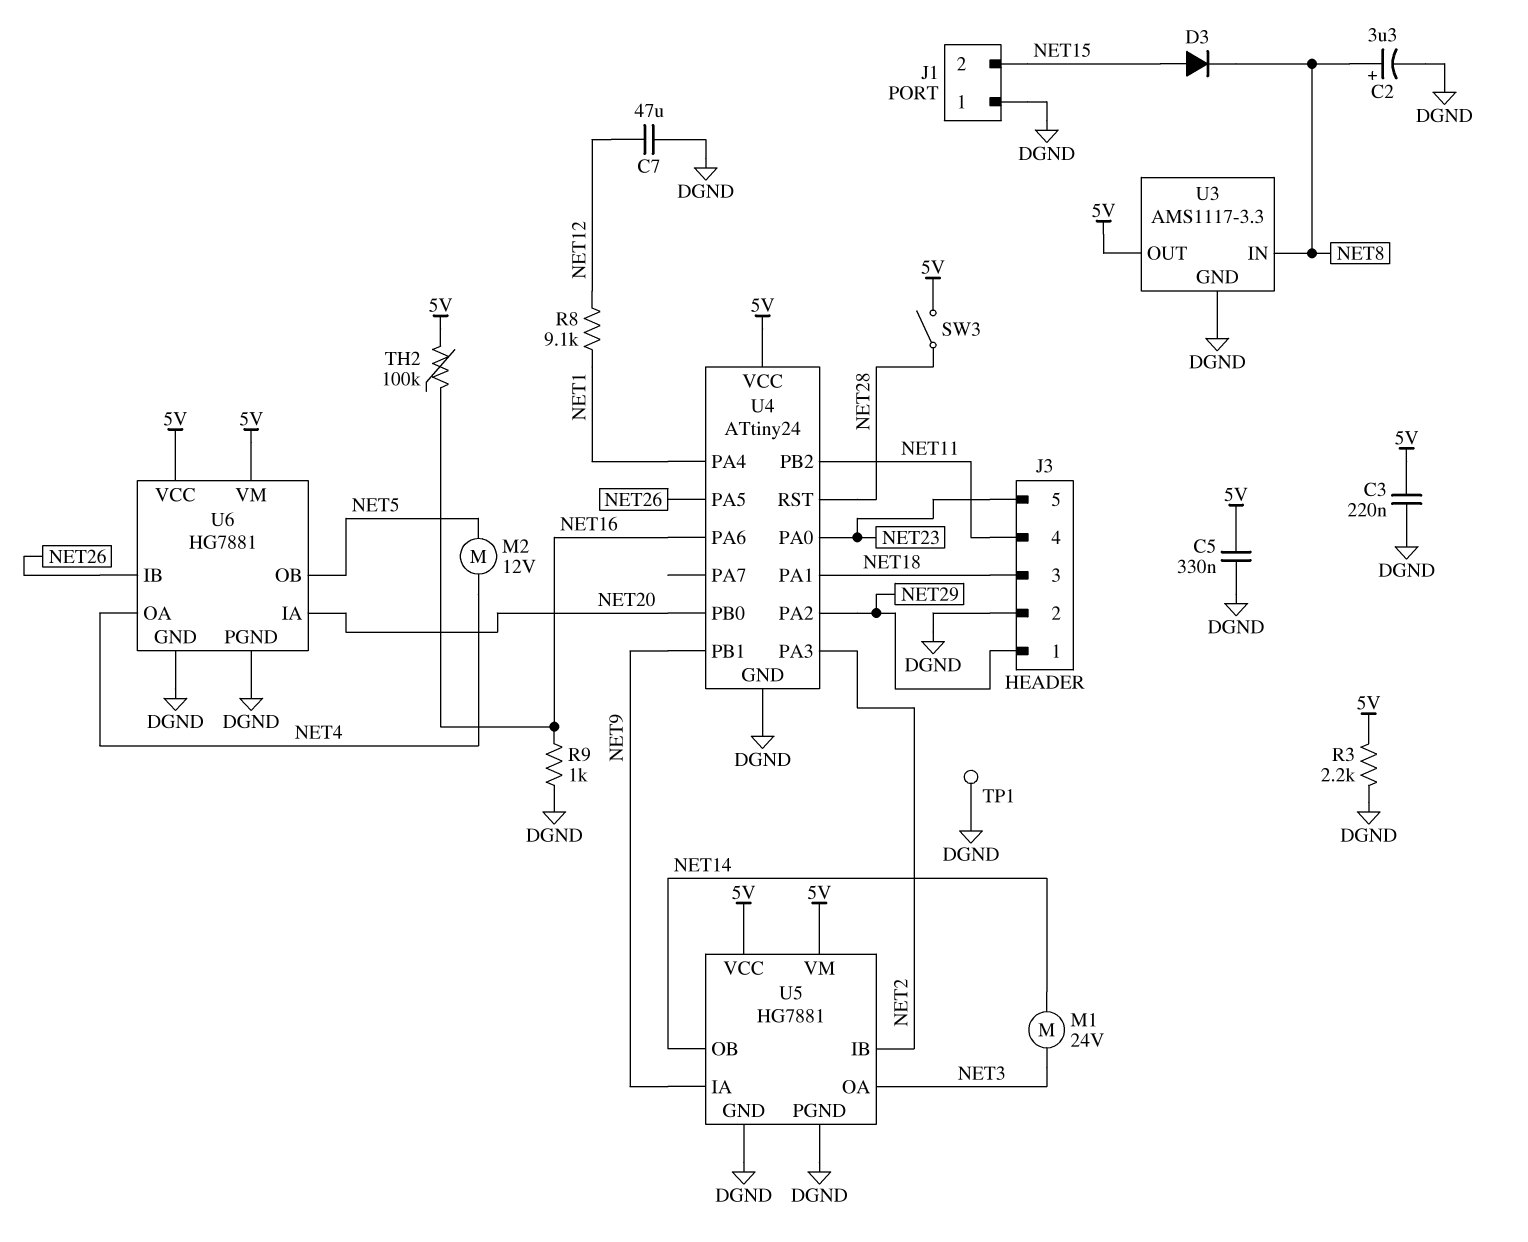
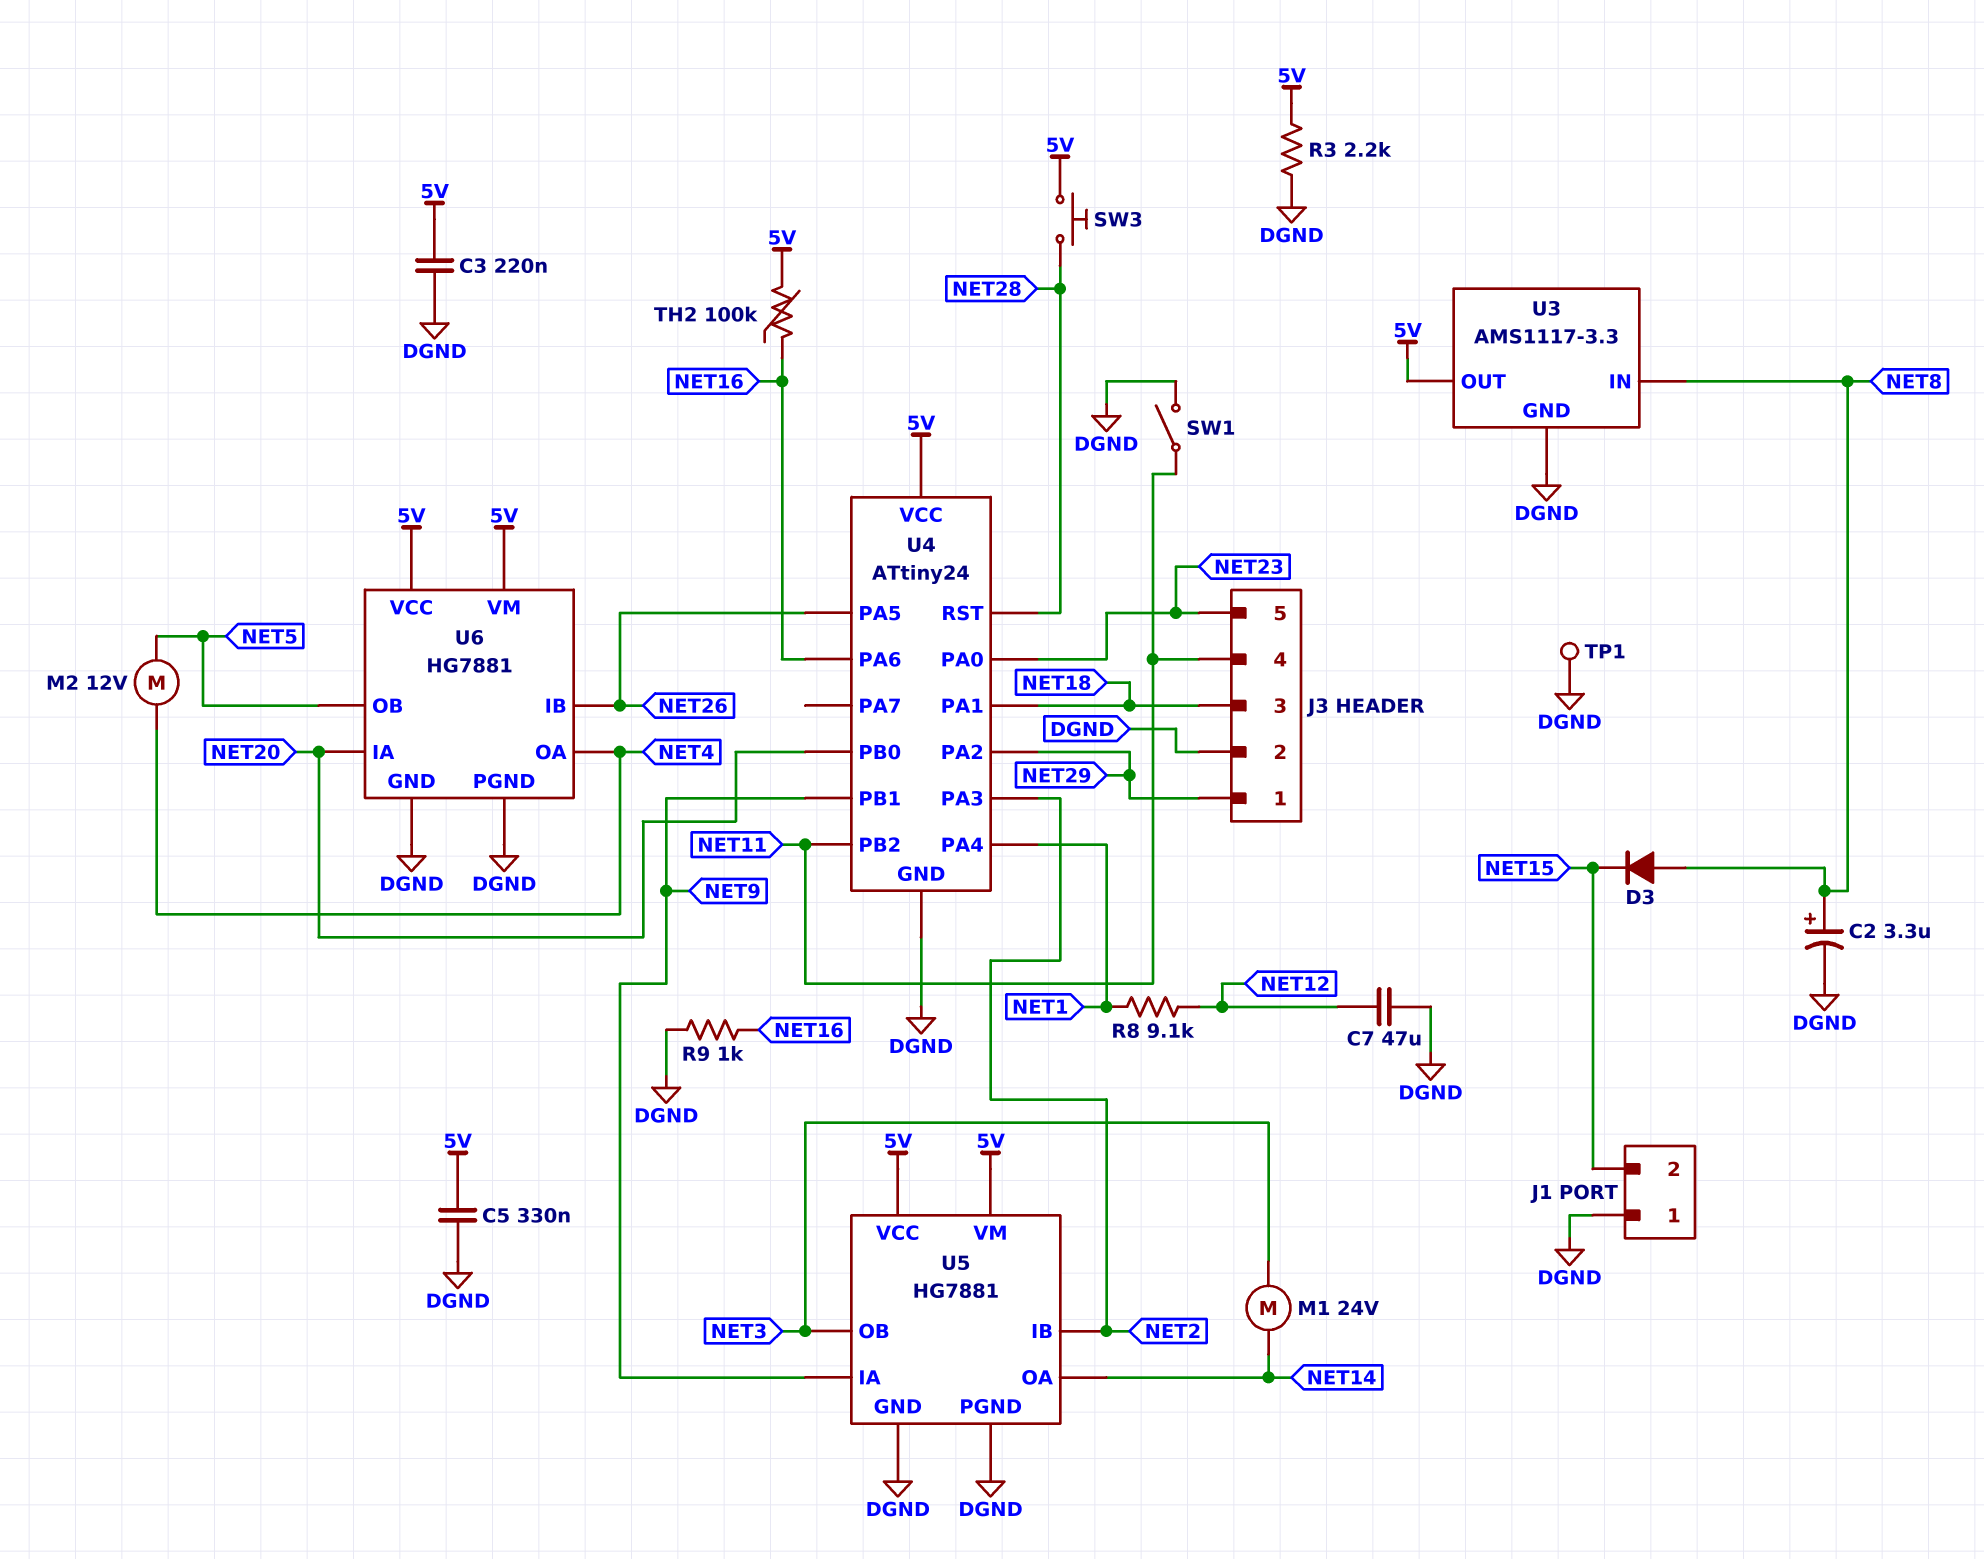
D3: diode (A NET15, K NET8) -> diode (A NET8, K NET15)
SW1: none -> switch (DGND, NET11)
SW3: switch (5V, NET28) -> button (5V, NET28)
U5 pin OA: NET3 -> NET14
U5 pin OB: NET14 -> NET3

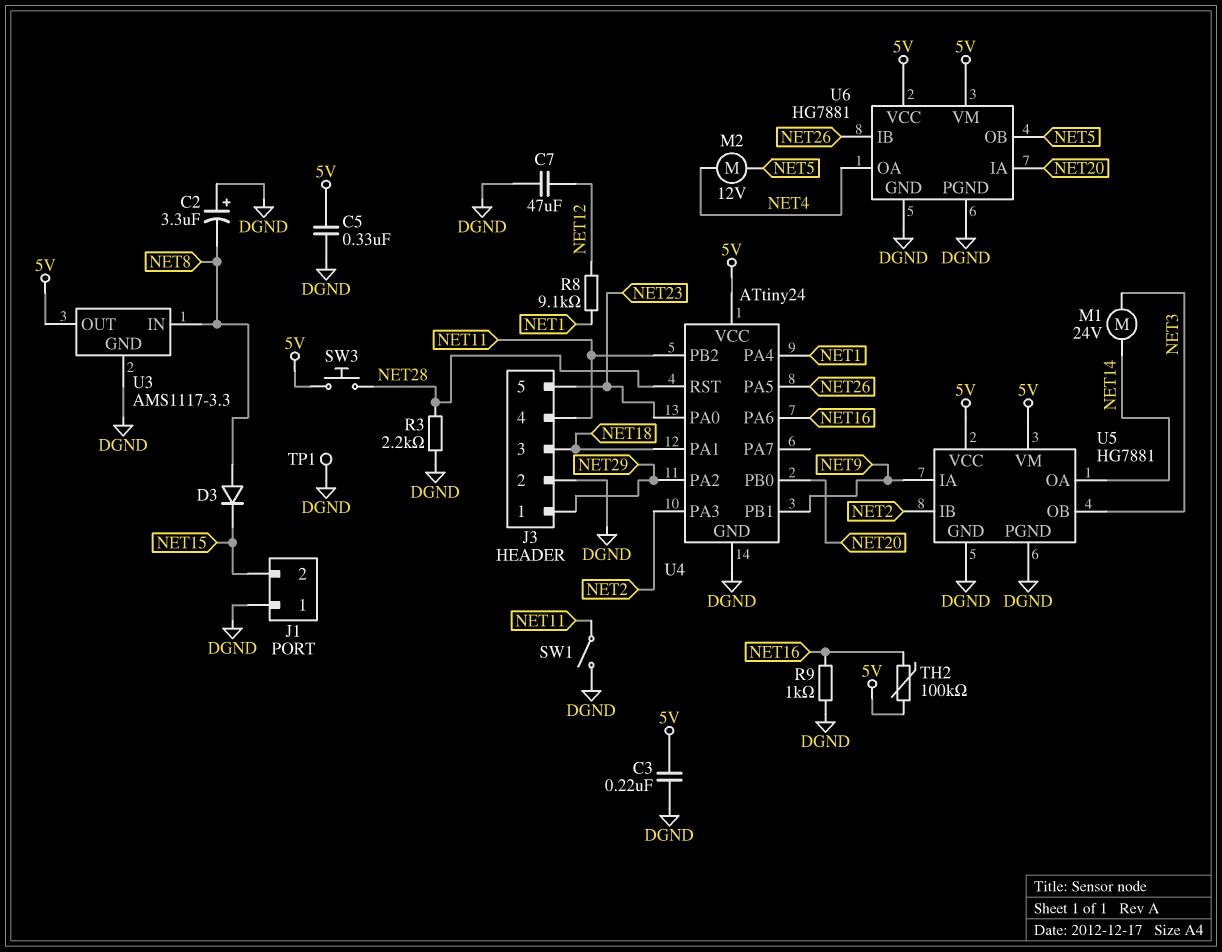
C2: 3.3uF (plus NET8, minus DGND) -> 3.3uF (plus DGND, minus NET8)
R3: 2.2k (5V, DGND) -> 2.2k (DGND, NET28)

